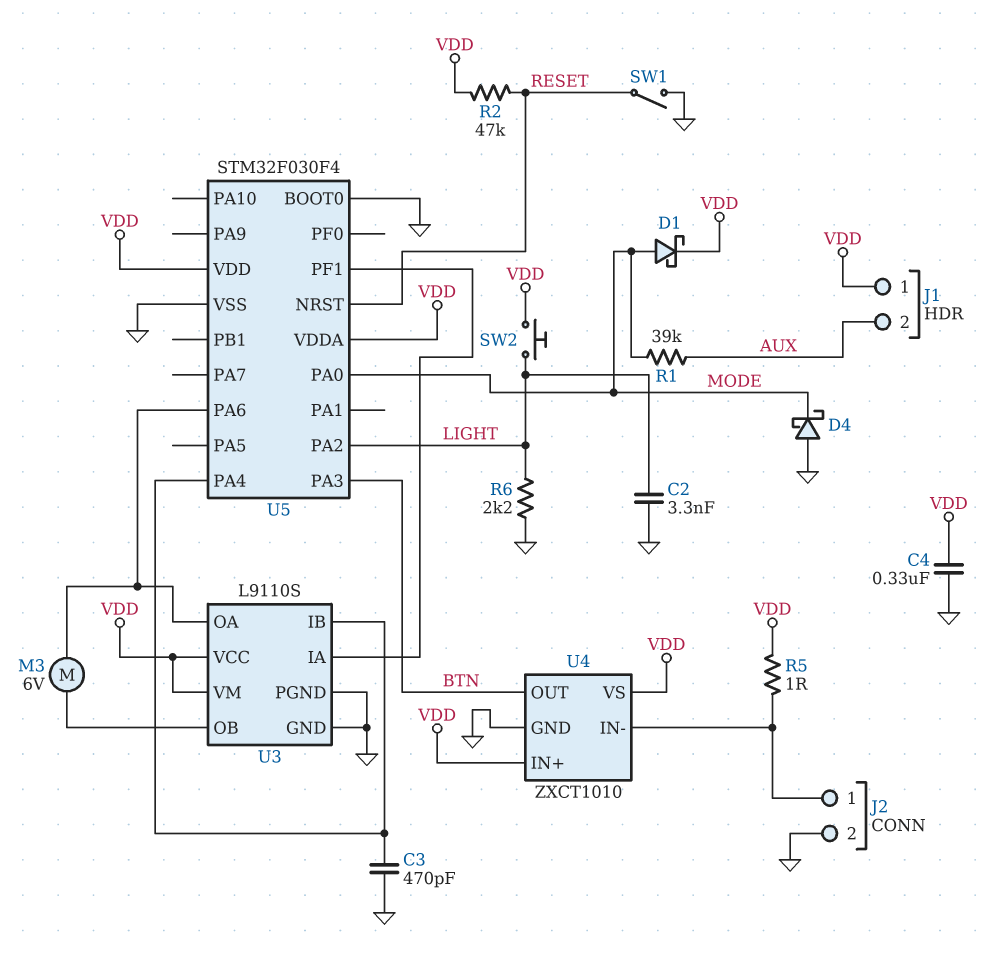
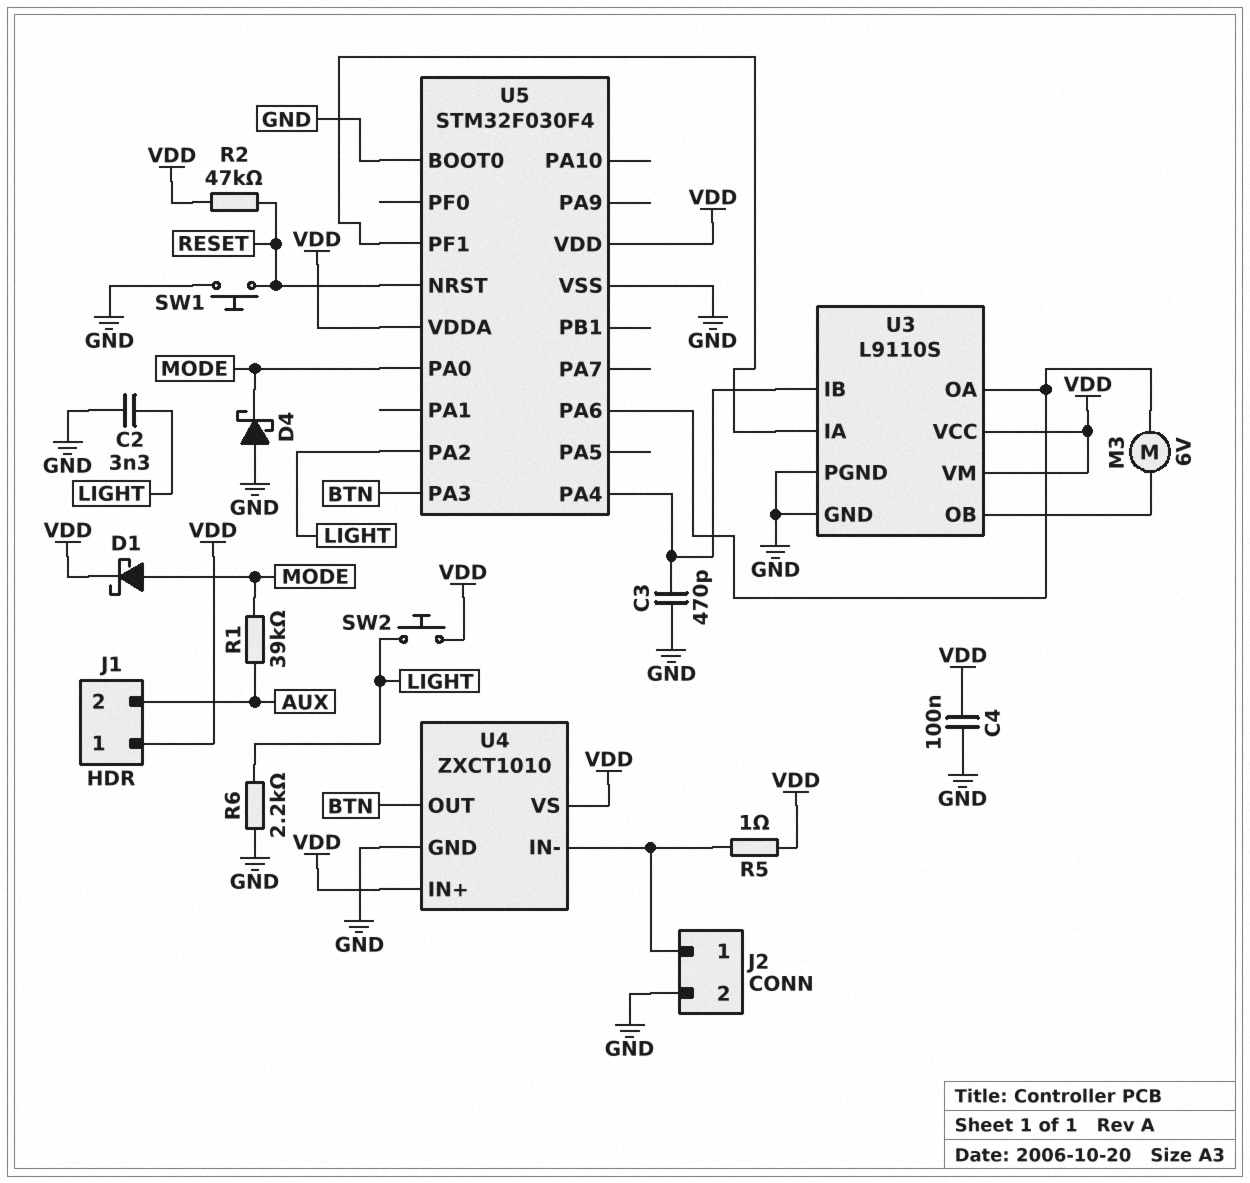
C4: 330nF (GND, VDD) -> 100nF (GND, VDD)
SW1: switch (GND, RESET) -> button (GND, RESET)

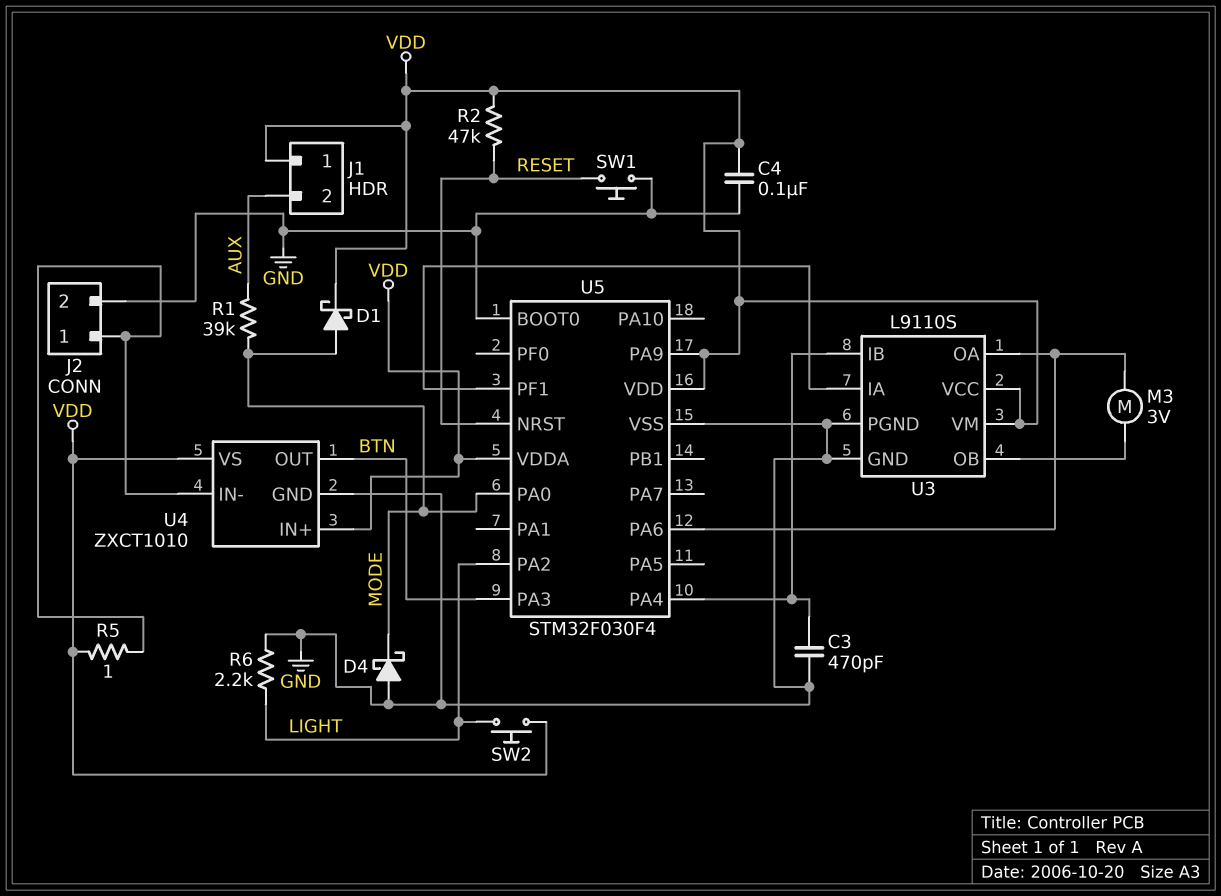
C2: 3.3nF (GND, LIGHT) -> none
M3: motor 6V (U3/OA, U3/OB) -> motor 3V (U3/OA, U3/OB)
U5 pin PA9: none -> VDD

